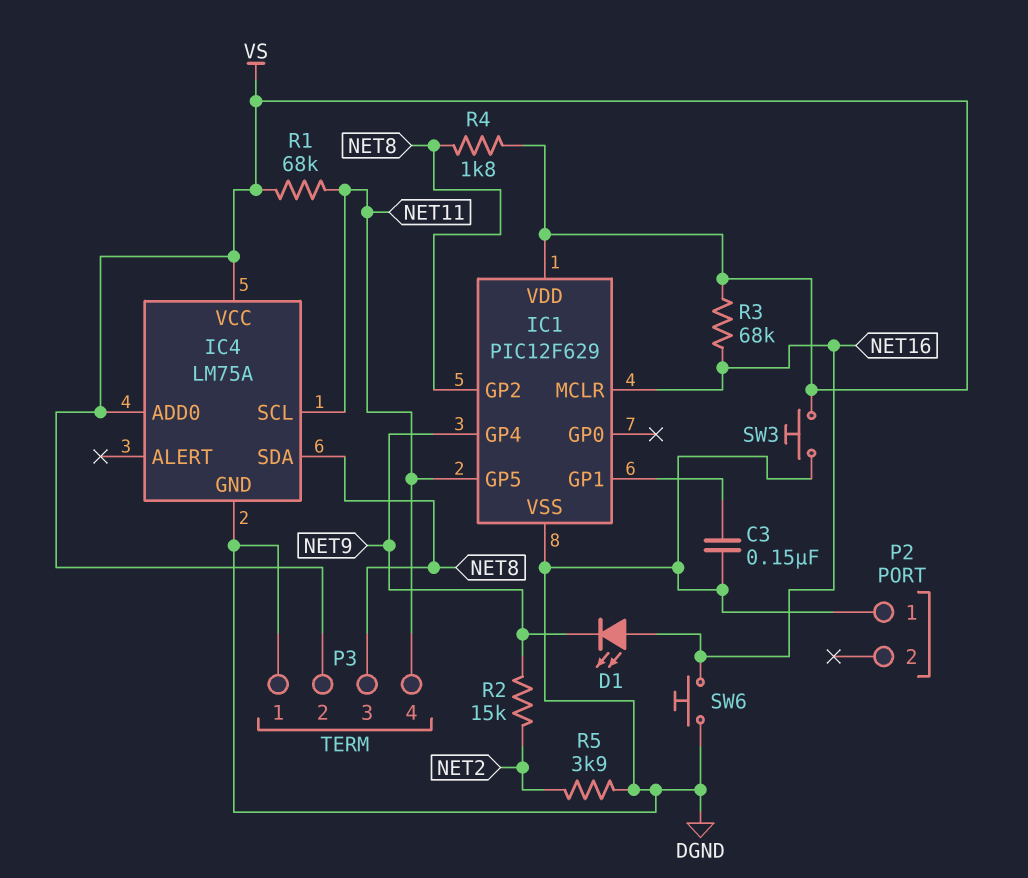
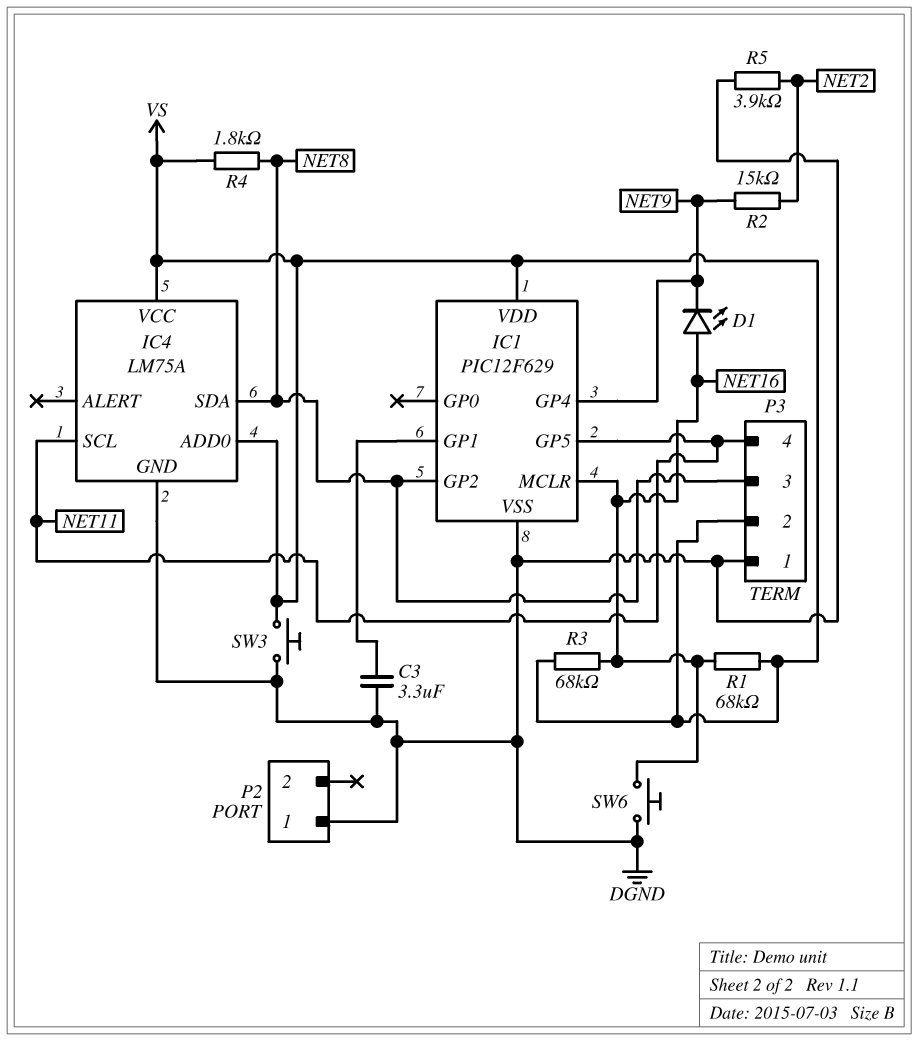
C3: 150nF (DGND, IC1/GP1) -> 3.3uF (DGND, IC1/GP1)
R1: 68k (NET11, VS) -> 68k (NET16, VS)

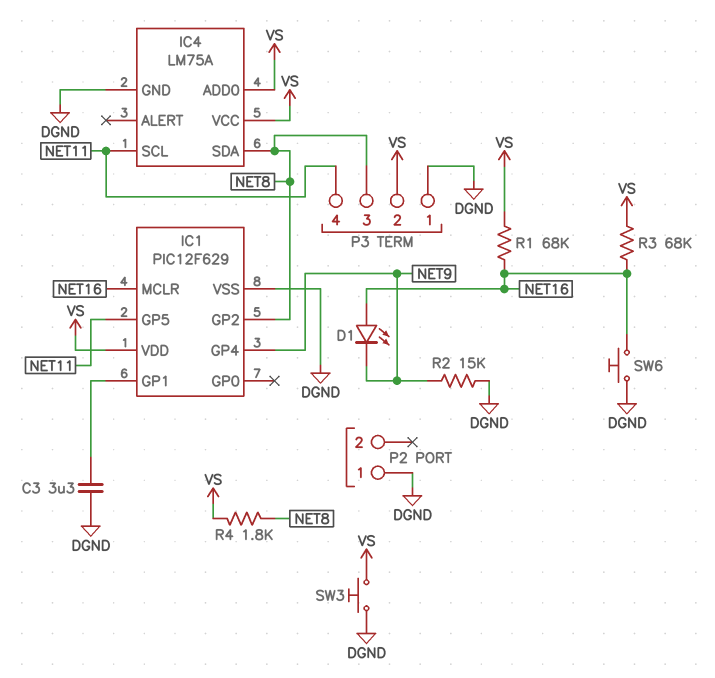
R2: 15k (NET2, NET9) -> 15k (DGND, NET9)
R5: 3.9k (DGND, NET2) -> none

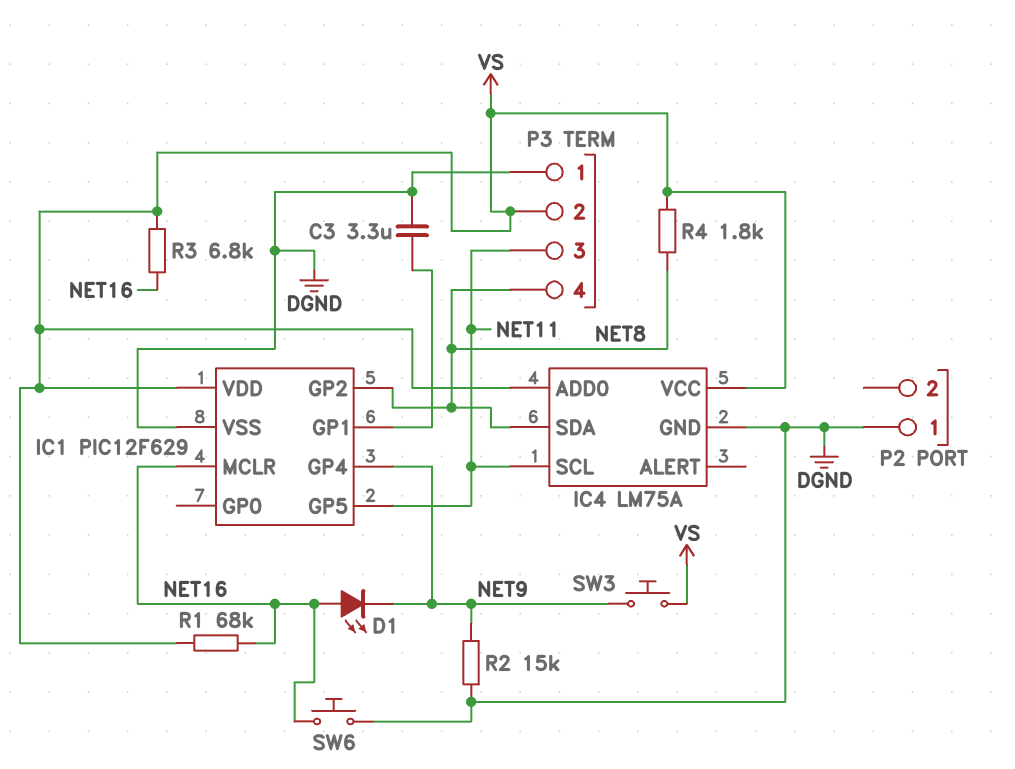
P3 pin 3: NET8 -> NET11
P3 pin 4: NET11 -> NET8
R3: 68k (NET16, VS) -> 6.8k (NET16, VS)
SW3: button (DGND, VS) -> button (NET9, VS)

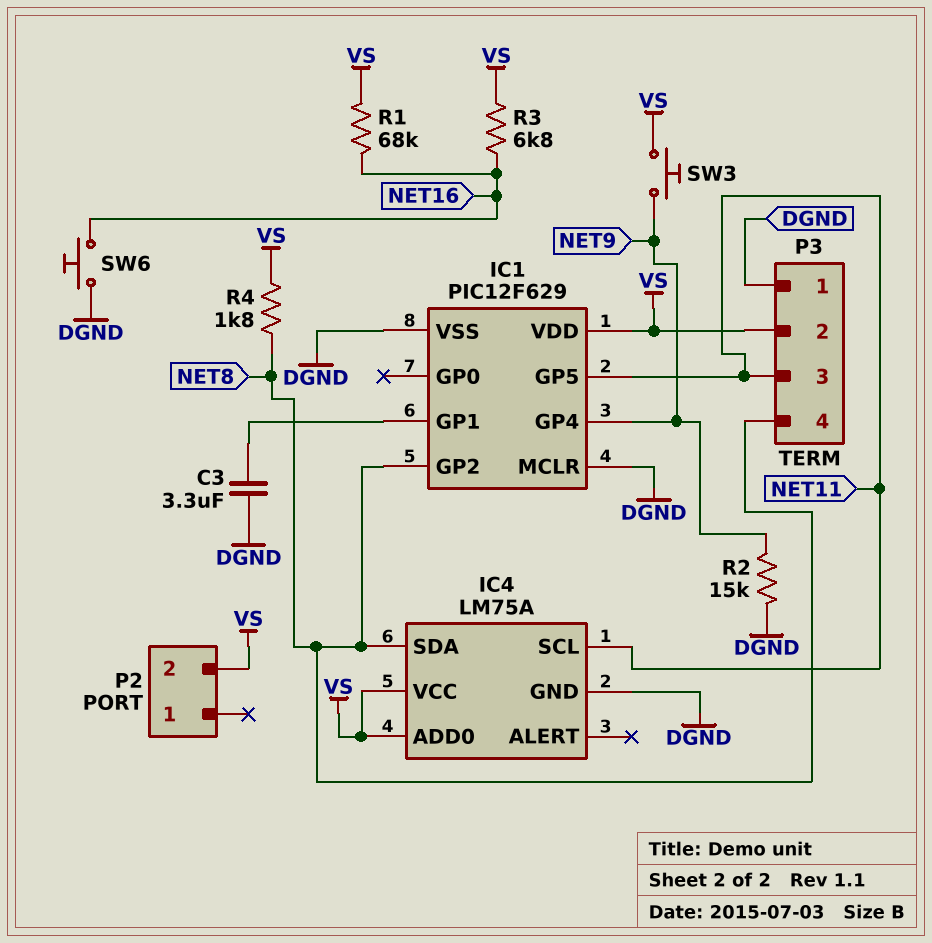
D1: LED (A NET16, K NET9) -> none
IC1 pin MCLR: NET16 -> DGND
P2 pin 1: DGND -> none
P2 pin 2: none -> VS

